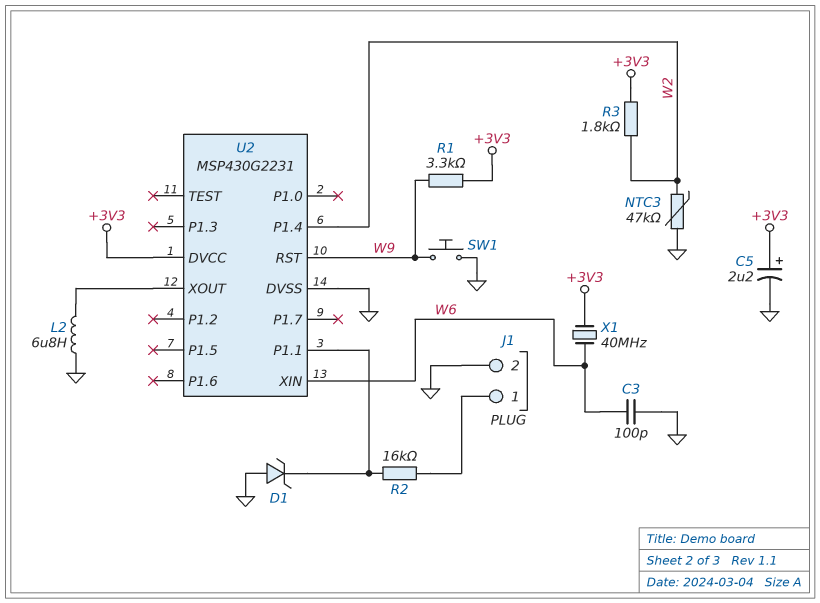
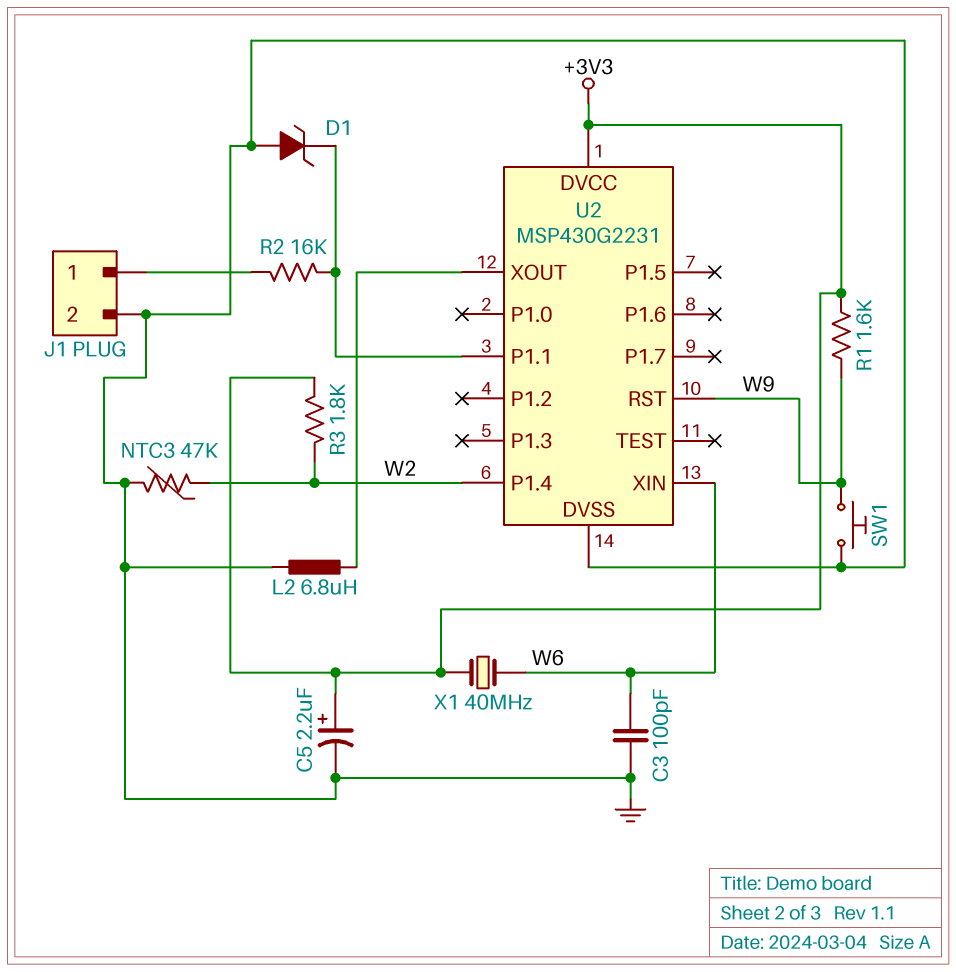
R1: 3.3k (+3V3, W9) -> 1.6k (+3V3, W9)

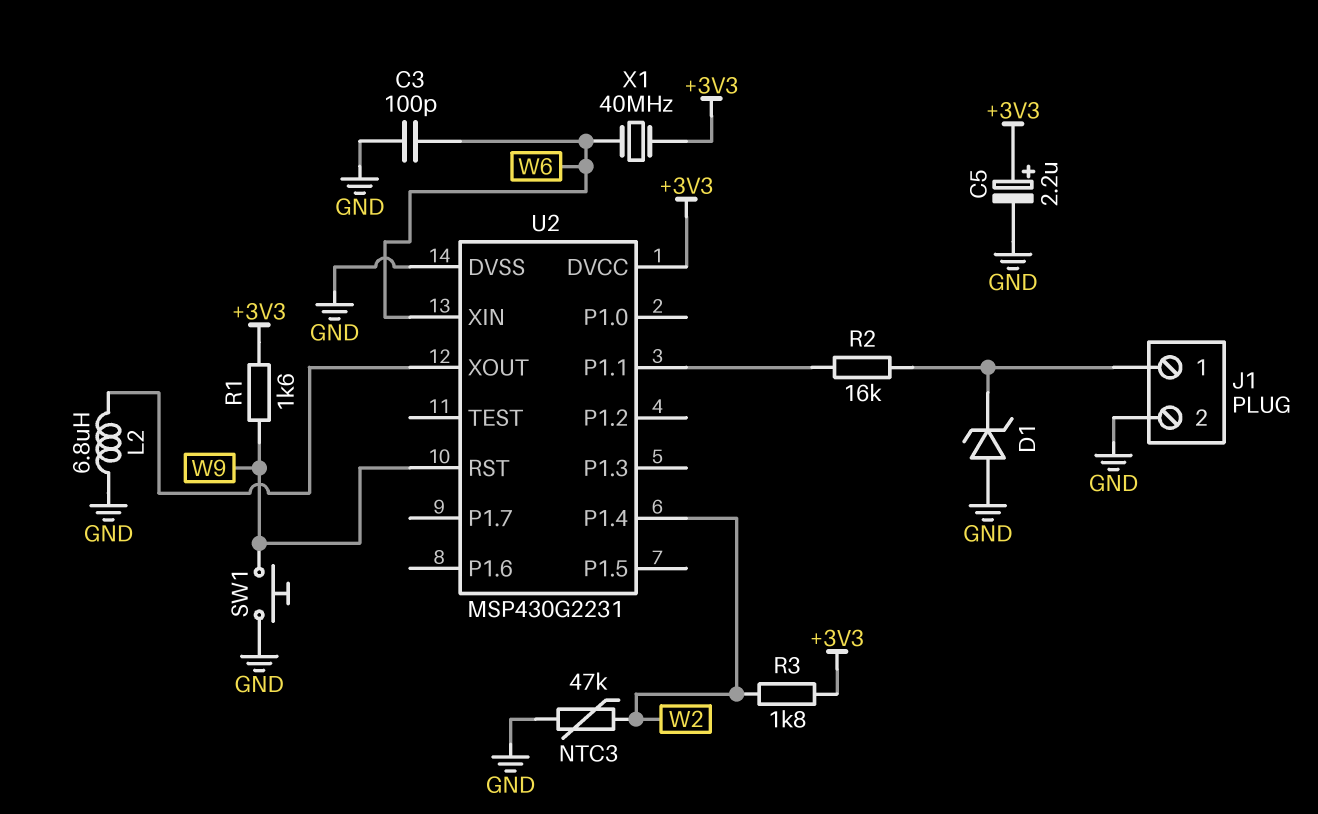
D1: zener (A GND, K U2/P1.1) -> zener (A GND, K J1/1)

